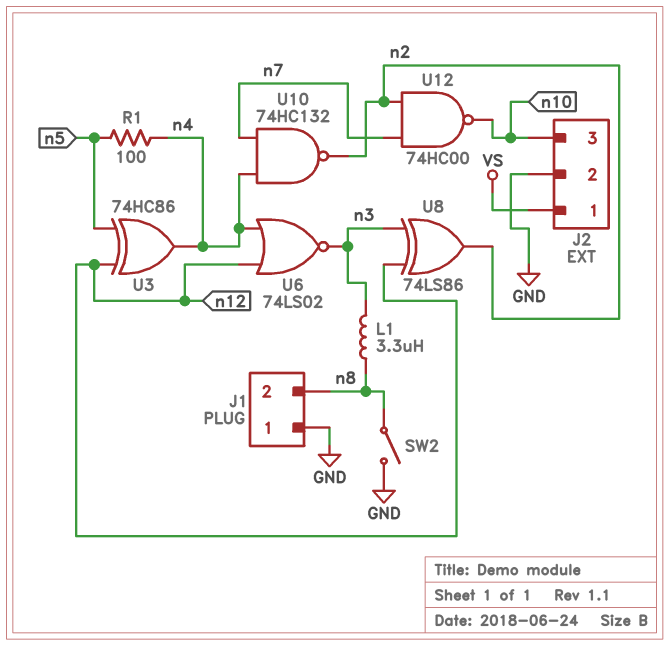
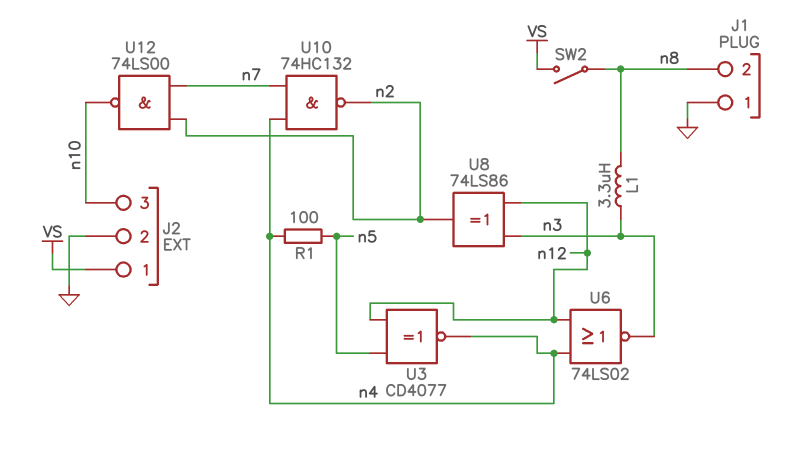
SW2: switch (GND, n8) -> switch (VS, n8)
U3: XOR 74HC86 (in n5, in n12, out n4) -> XNOR CD4077 (in n5, in n12, out n4)
U12: NAND 74HC00 (in n2, in n7, out n10) -> NAND 74LS00 (in n2, in n7, out n10)

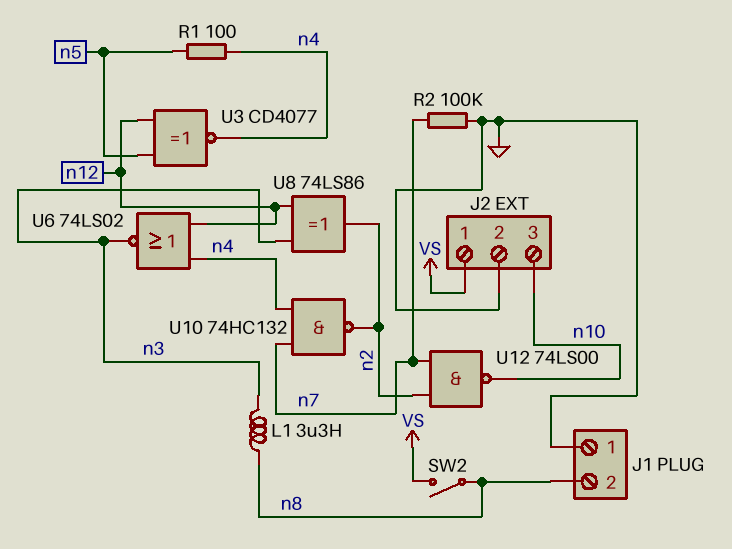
R2: none -> 100k (GND, n7)

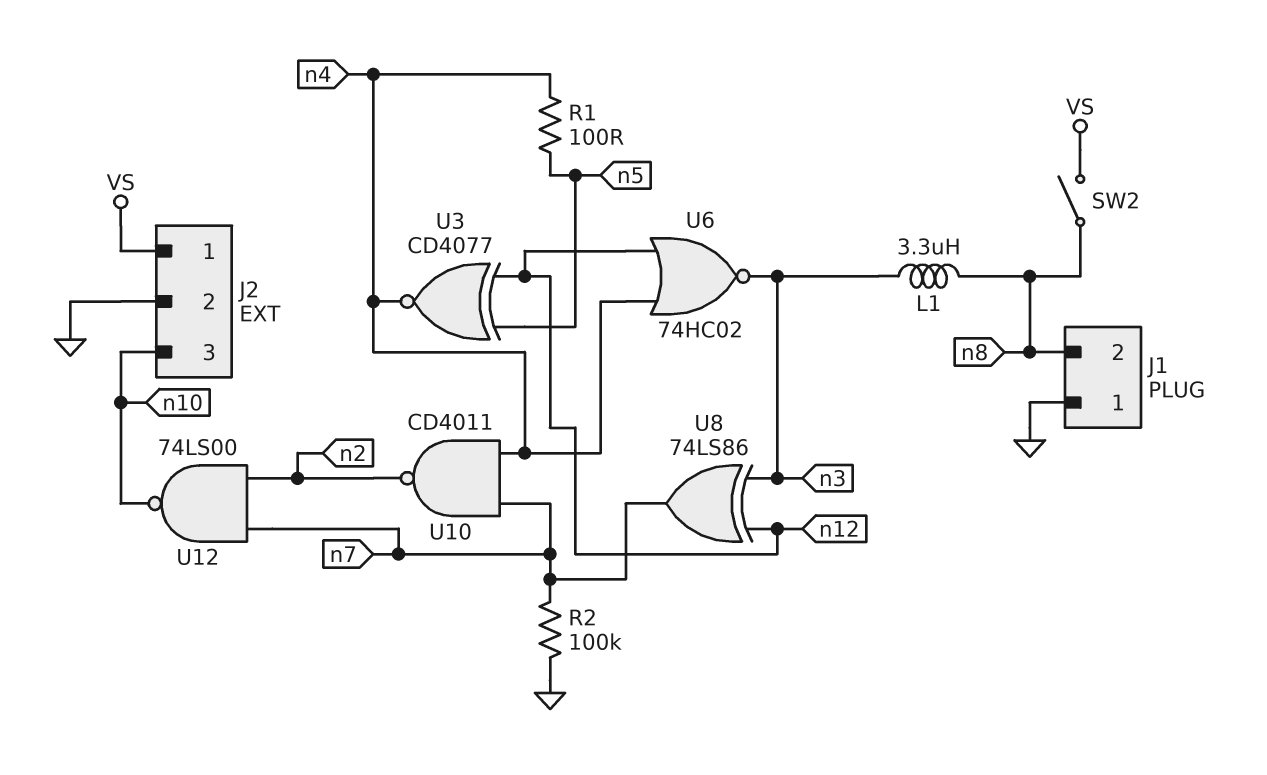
U6: NOR 74LS02 (in n4, in n12, out n3) -> NOR 74HC02 (in n4, in n12, out n3)
U8: XOR 74LS86 (in n3, in n12, out n2) -> XOR 74LS86 (in n3, in n12, out n7)
U10: NAND 74HC132 (in n4, in n7, out n2) -> NAND CD4011 (in n4, in n7, out n2)

